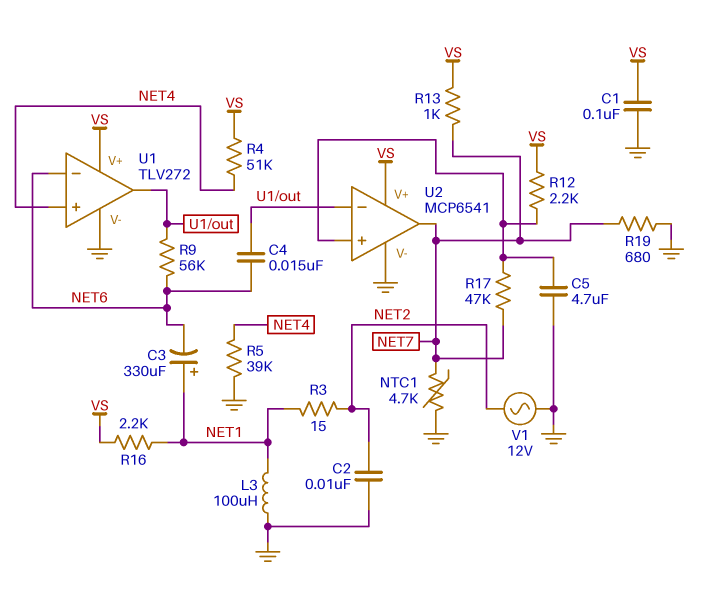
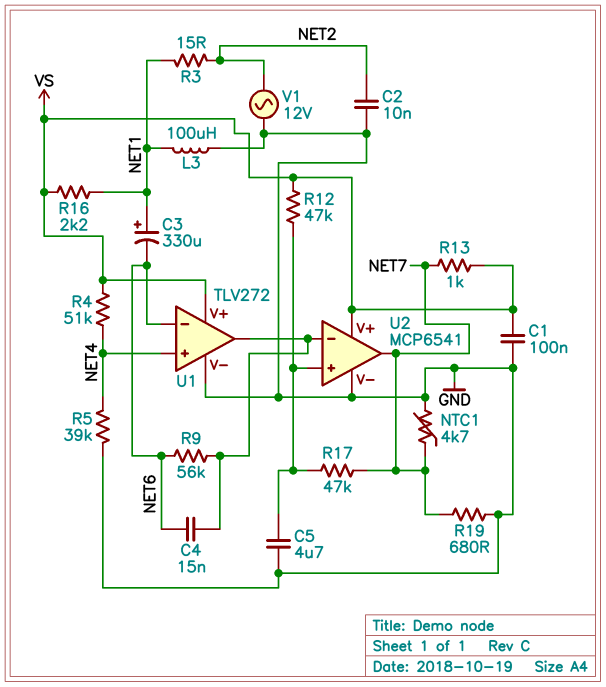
R12: 2.2k (U2/in+, VS) -> 47k (U2/in+, VS)

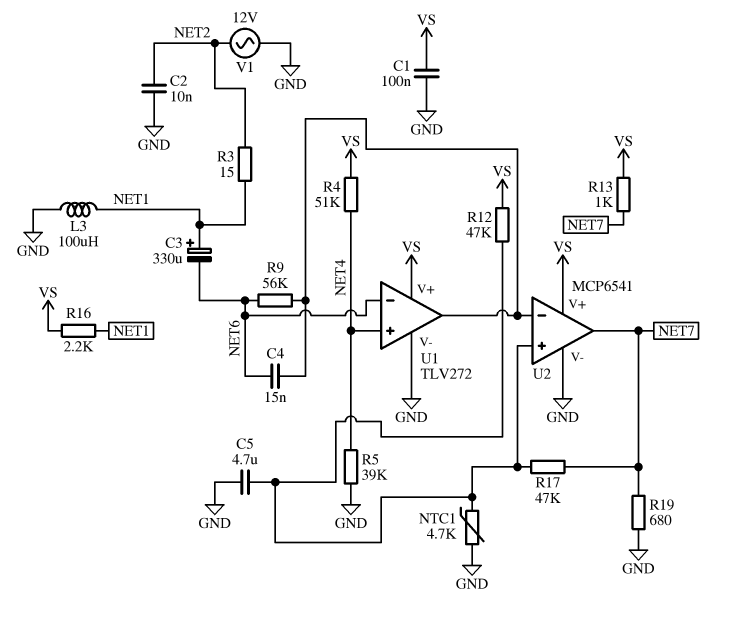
NTC1: 4.7k (GND, NET7) -> 4.7k (GND, U2/in+)

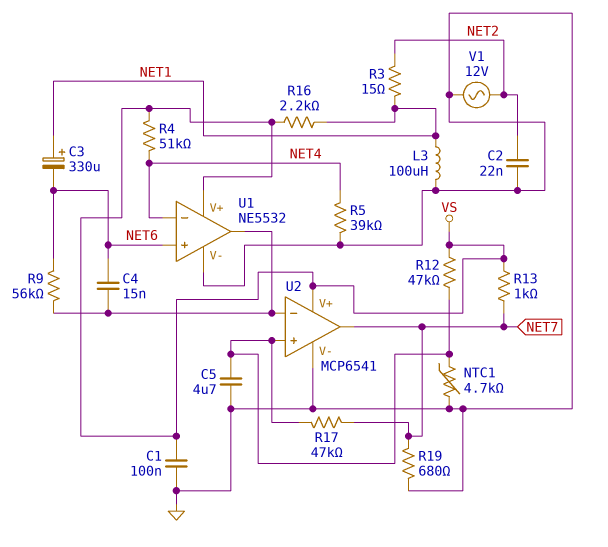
C2: 10nF (GND, NET2) -> 22nF (GND, NET2)
U1: TLV272 -> NE5532
U1 pin in+: NET4 -> NET6
U1 pin in-: NET6 -> NET4

